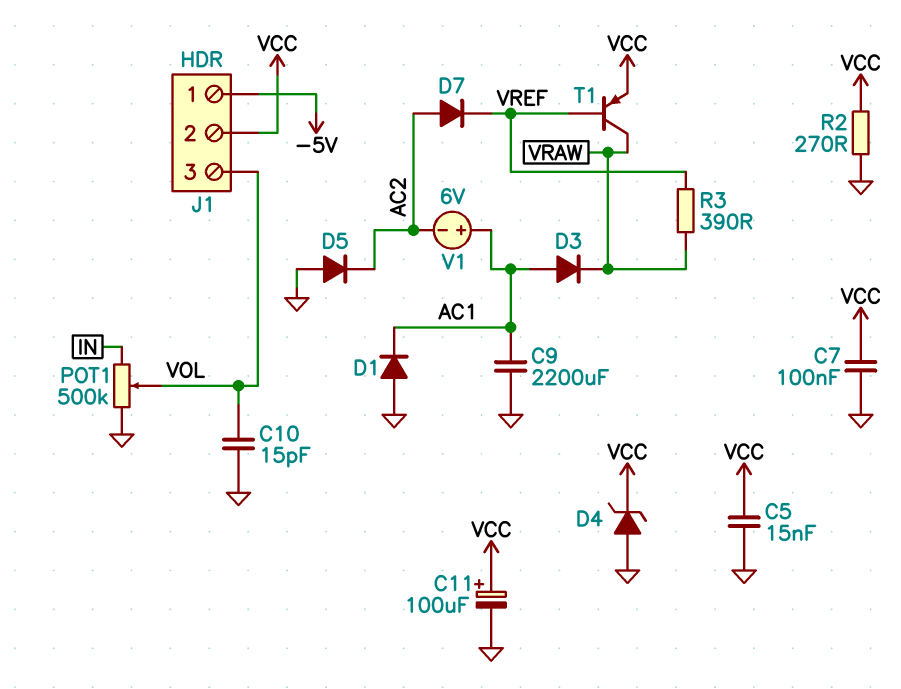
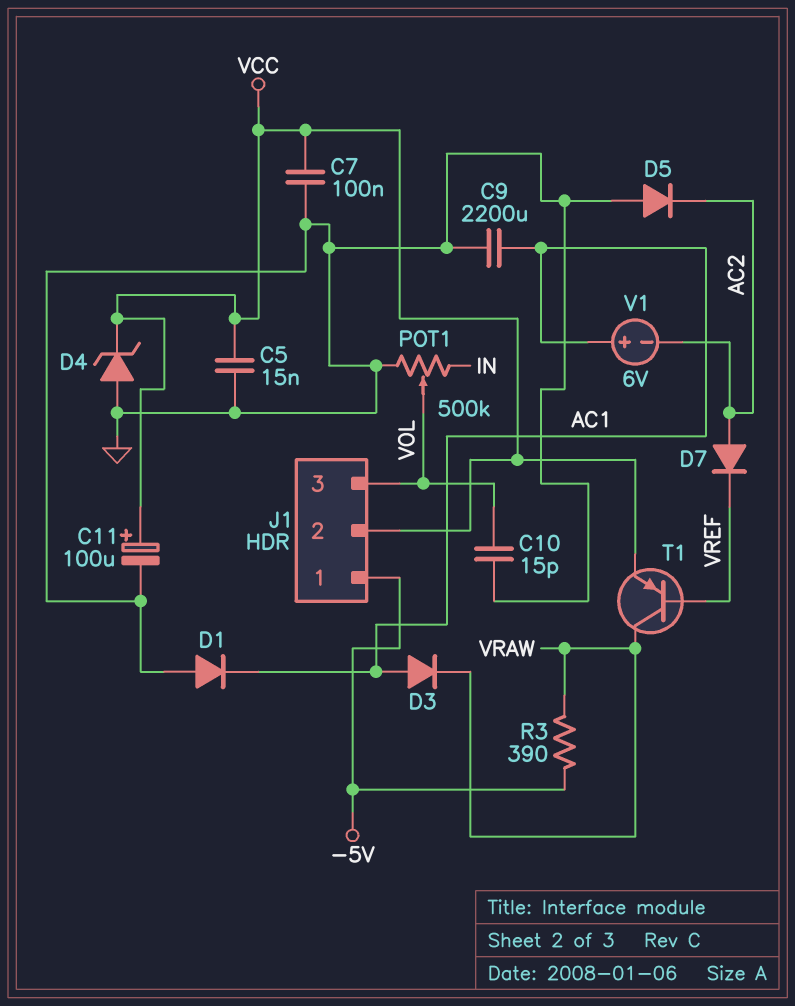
R2: 270 (GND, VCC) -> none
R3: 390 (VRAW, VREF) -> 390 (-5V, VRAW)

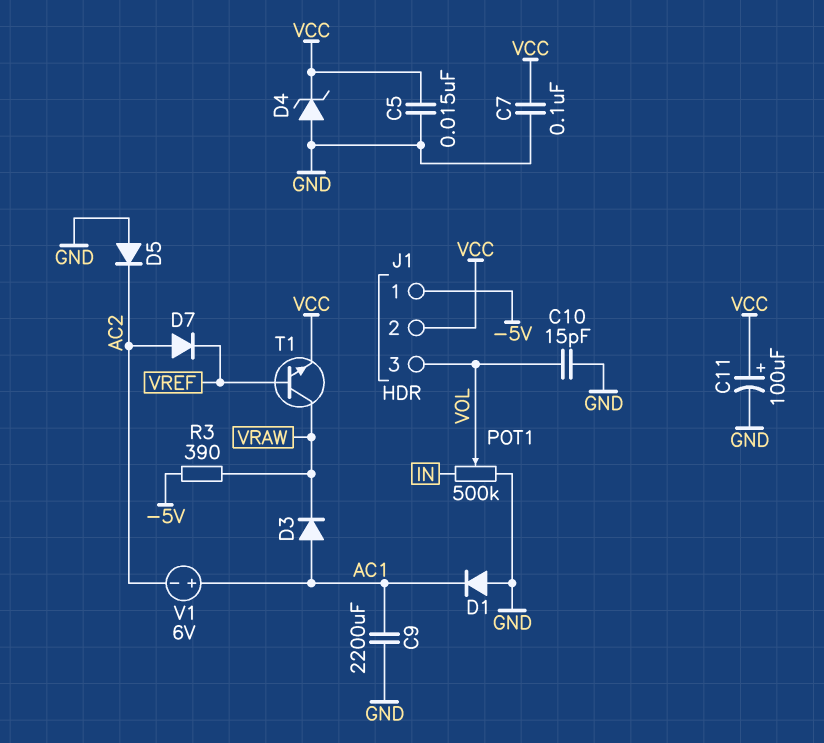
T1: PNP (B VREF, C VRAW, E VCC) -> NPN (B VREF, C VRAW, E VCC)

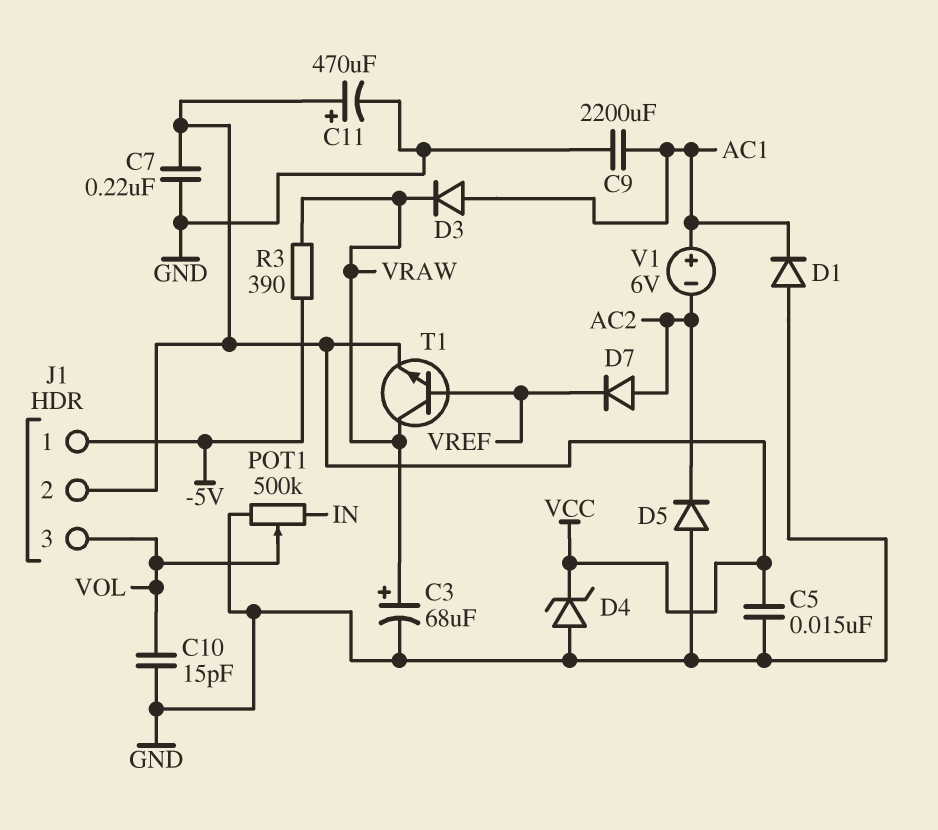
C3: none -> 68uF (plus VRAW, minus GND)
C7: 100nF (GND, VCC) -> 220nF (GND, VCC)
C11: 100uF (plus VCC, minus GND) -> 470uF (plus VCC, minus GND)

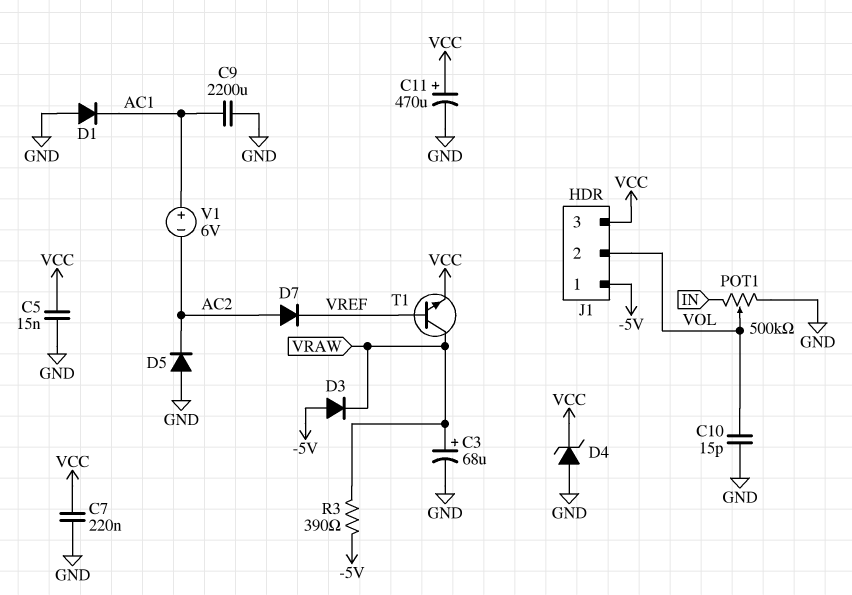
D3: diode (A AC1, K VRAW) -> diode (A -5V, K VRAW)
J1 pin 2: VCC -> VOL
J1 pin 3: VOL -> VCC

